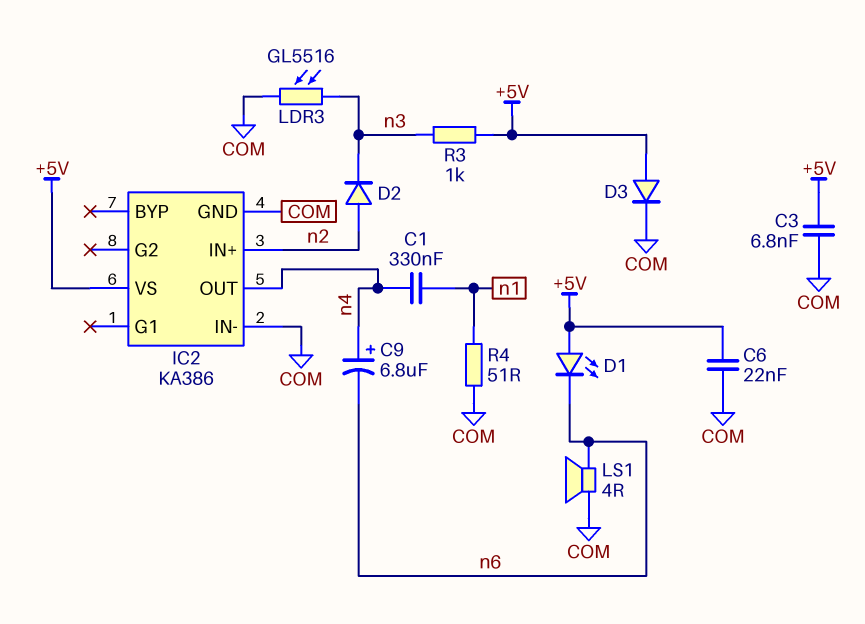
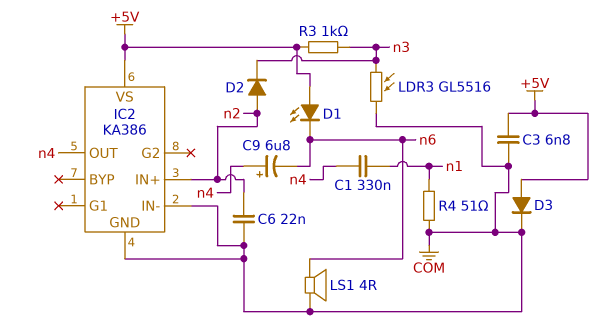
C6: 22nF (+5V, COM) -> 22nF (COM, n2)

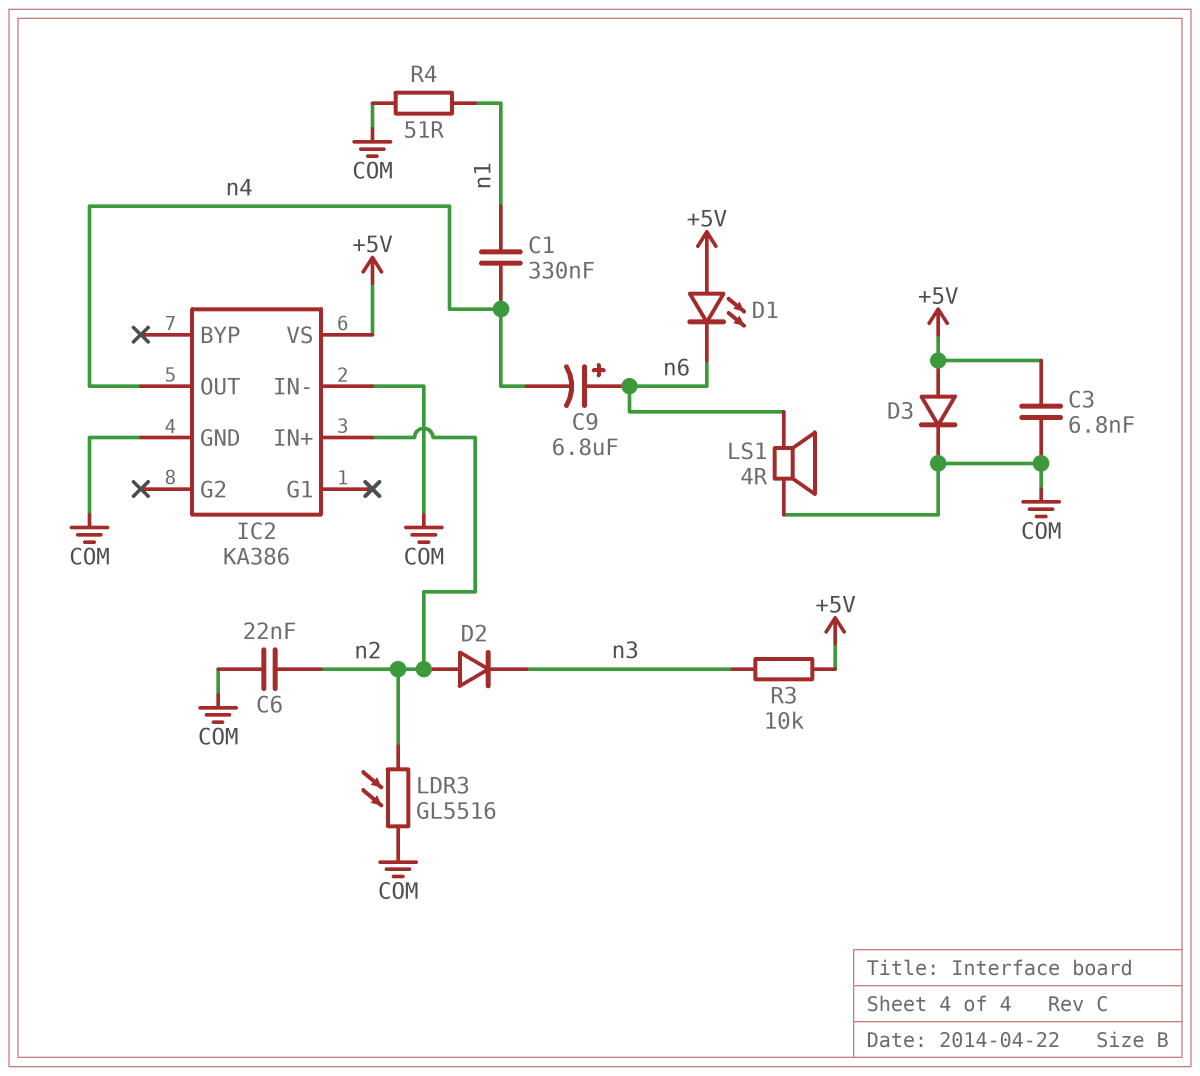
C9: 6.8uF (plus n4, minus n6) -> 6.8uF (plus n6, minus n4)
LDR3: GL5516 (COM, n3) -> GL5516 (COM, n2)
R3: 1k (+5V, n3) -> 10k (+5V, n3)

